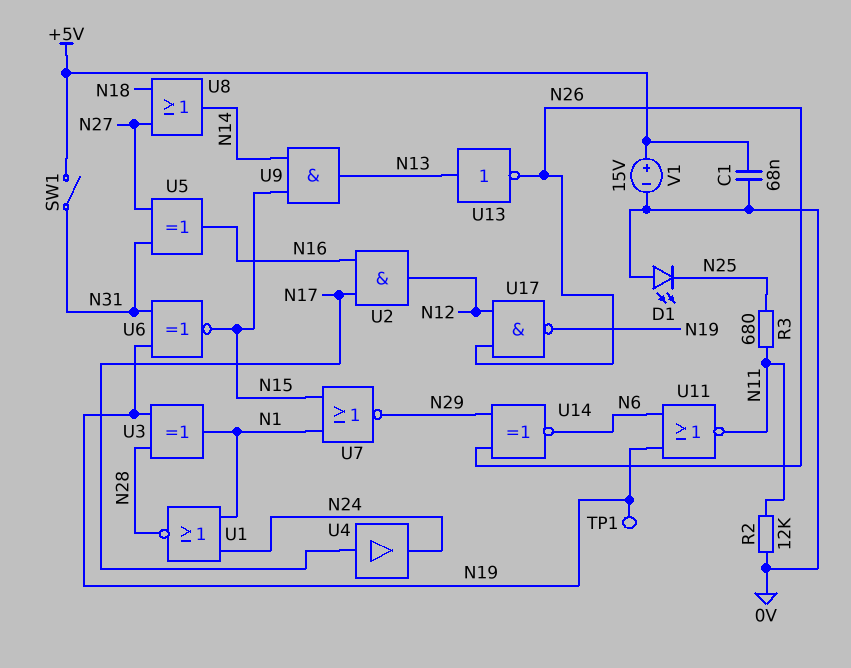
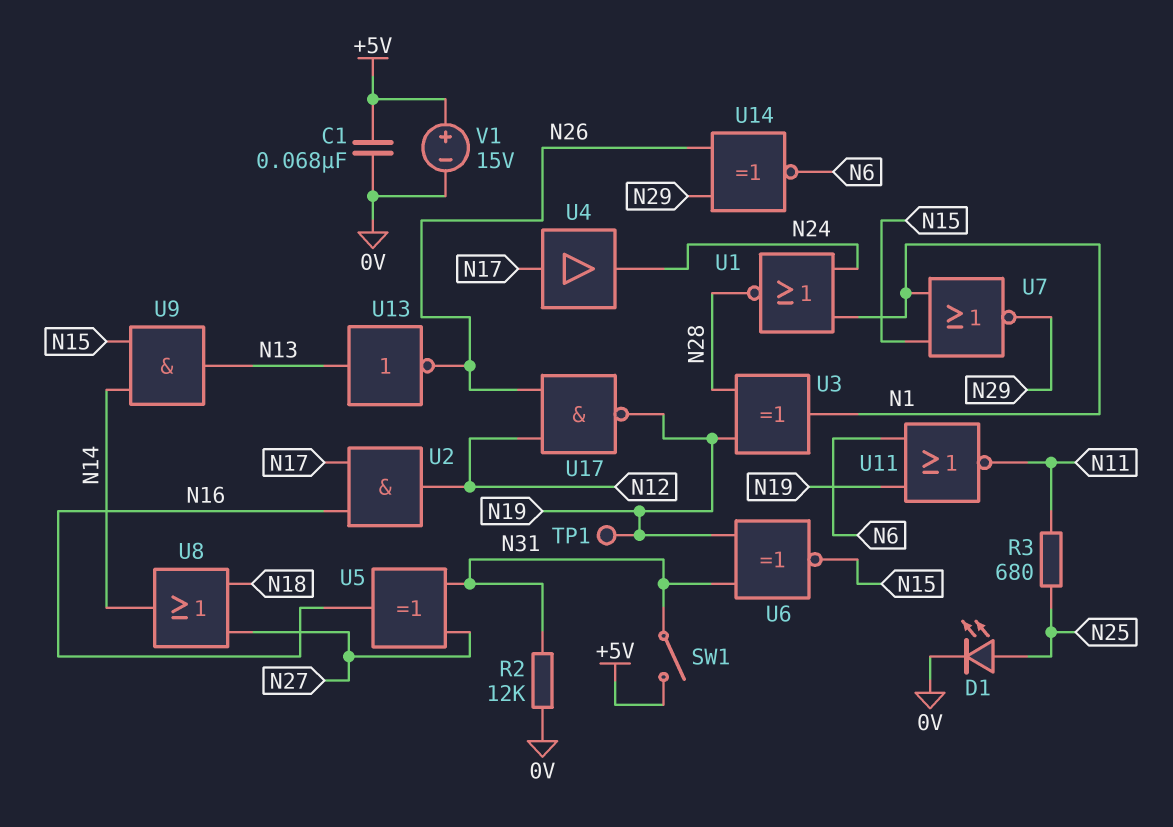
D1: LED (A 0V, K N25) -> LED (A N25, K 0V)
R2: 12k (0V, N11) -> 12k (0V, N31)

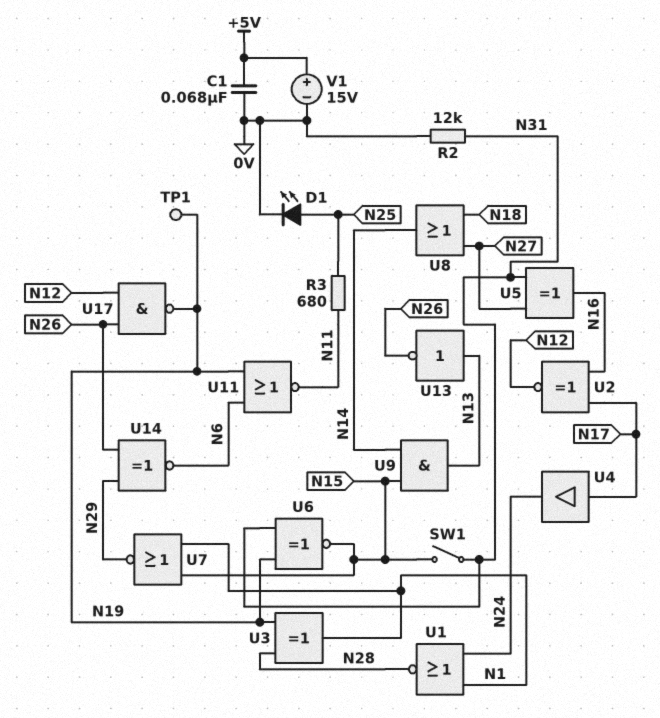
SW1: switch (+5V, N31) -> switch (N15, N31)
U2: AND (in N16, in N17, out N12) -> XNOR (in N16, in N17, out N12)

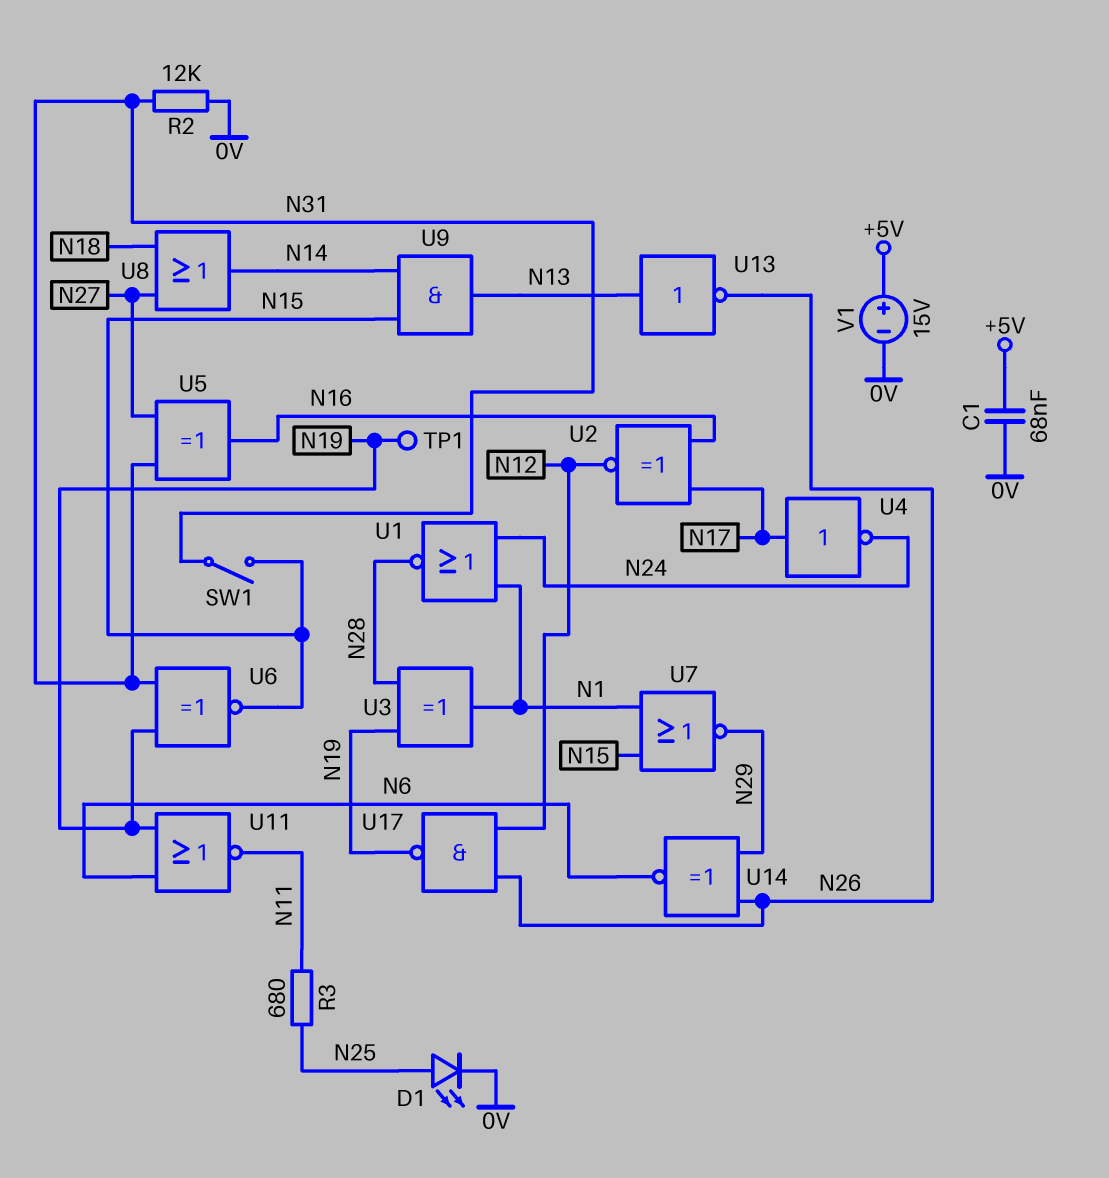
U4: buffer (in N17, out N24) -> NOT (in N17, out N24)

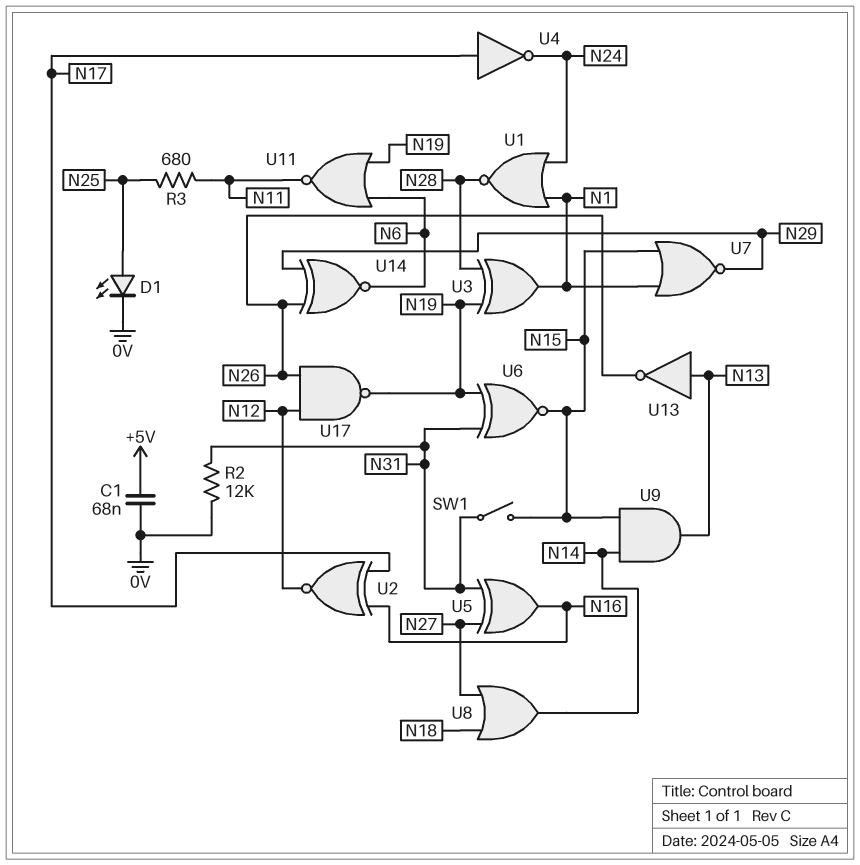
TP1: test point (N19) -> none
V1: 15V (plus +5V, minus 0V) -> none

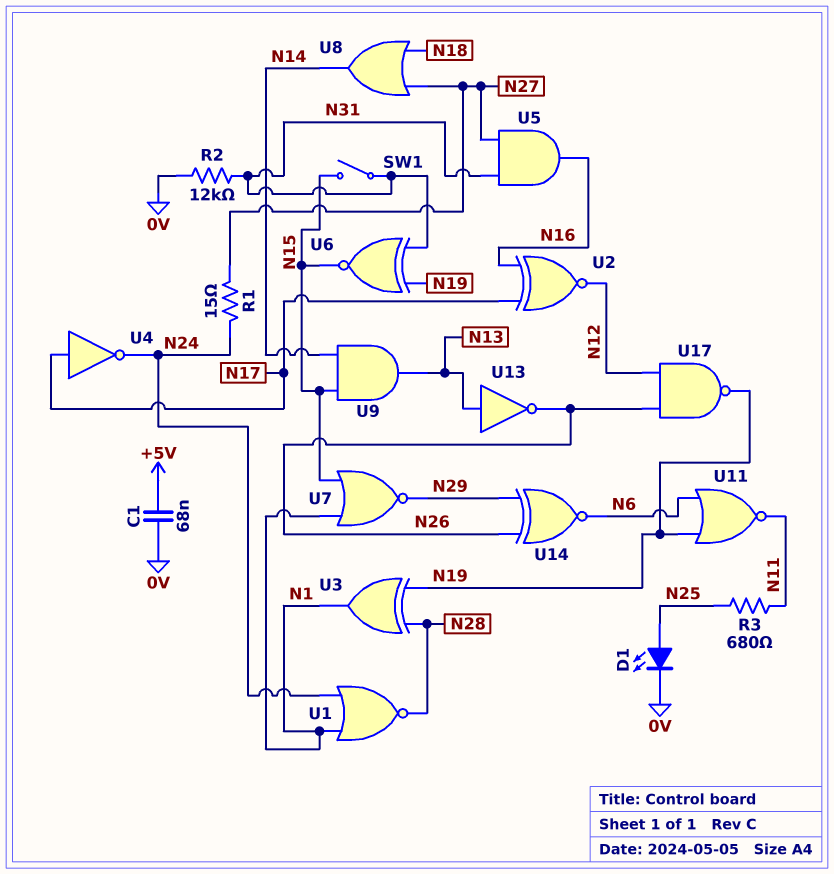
R1: none -> 15 (N24, N27)
U5: XOR (in N27, in N31, out N16) -> AND (in N27, in N31, out N16)

